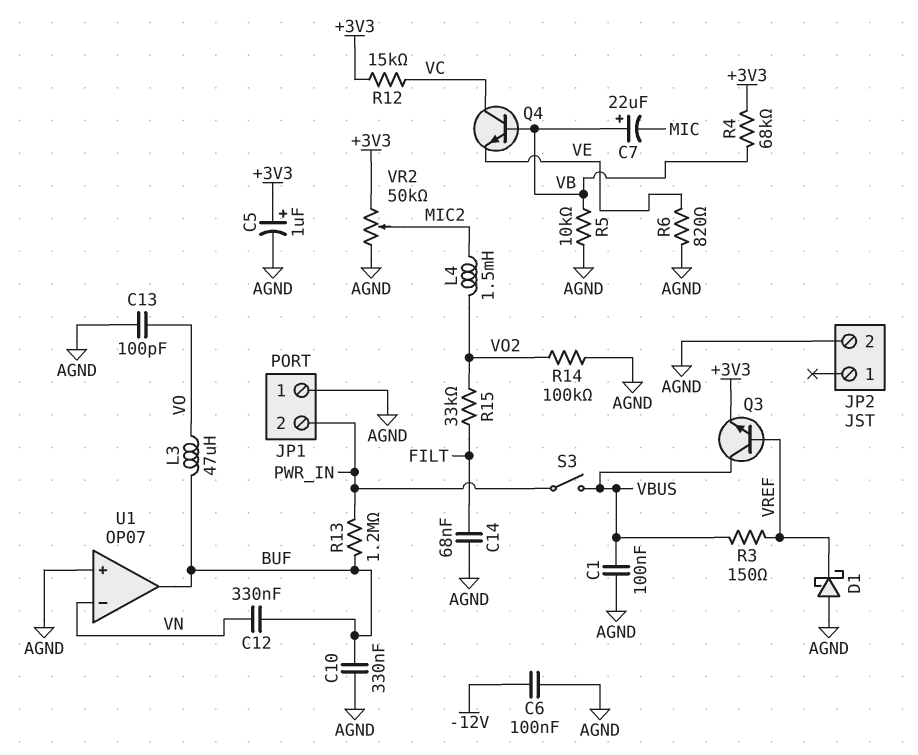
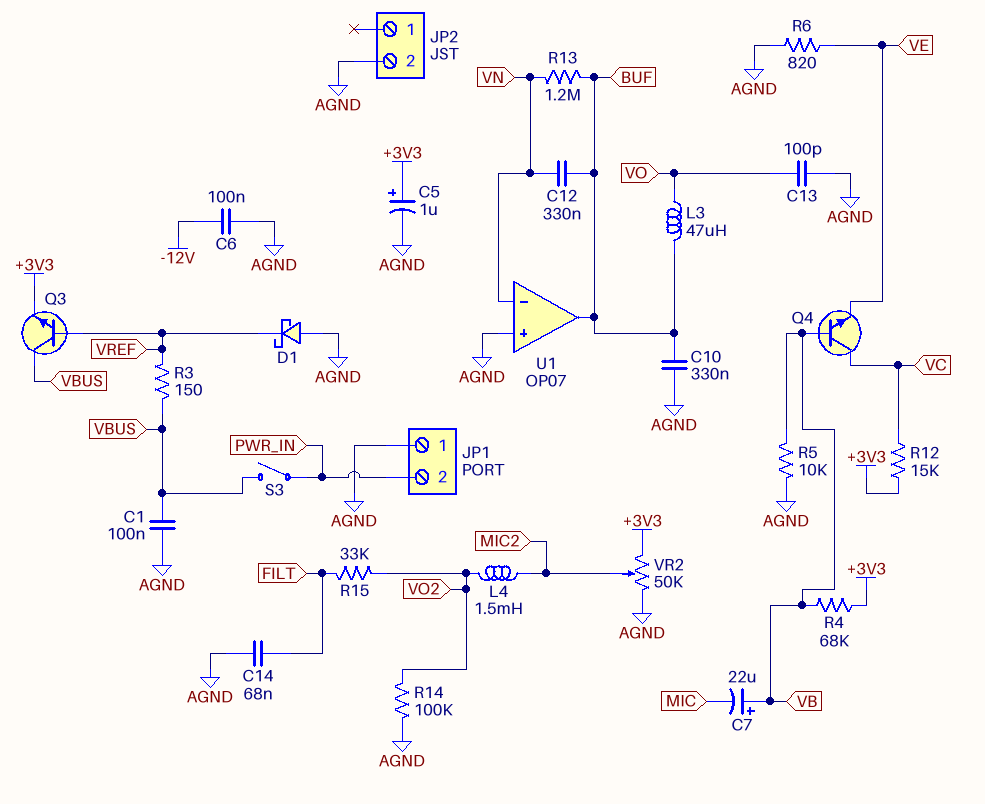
R13: 1.2M (BUF, PWR_IN) -> 1.2M (BUF, VN)

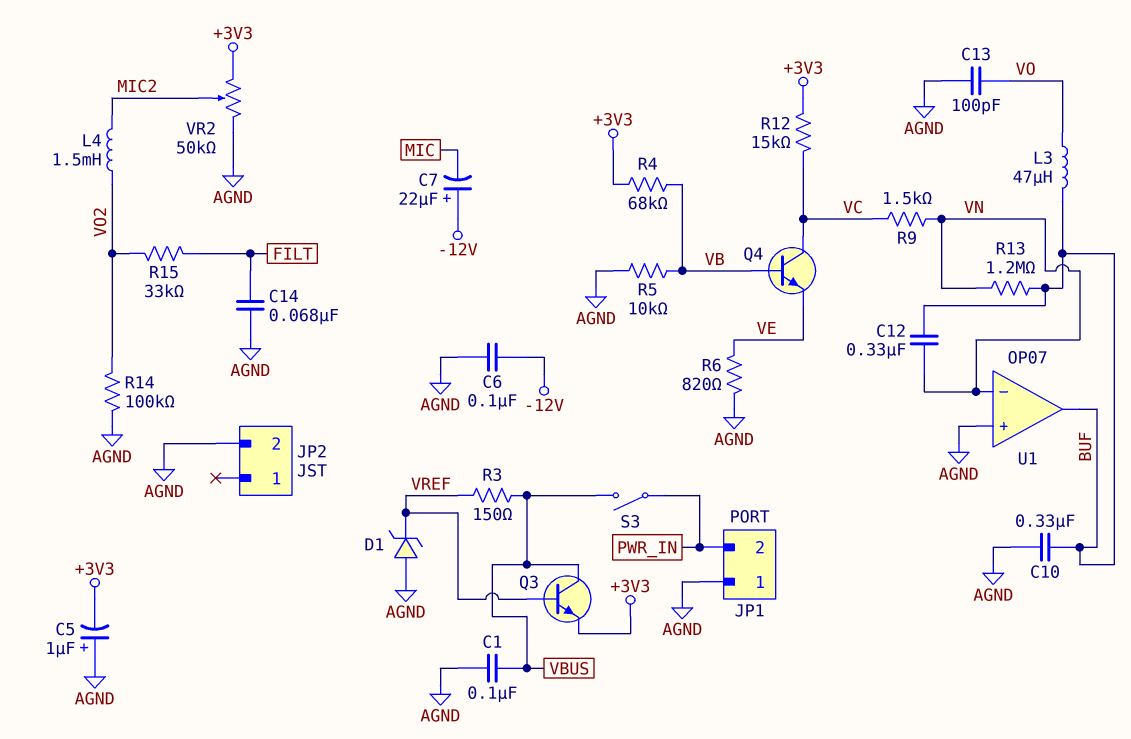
C5: 1uF (plus +3V3, minus AGND) -> 1uF (plus AGND, minus +3V3)
C7: 22uF (plus VB, minus MIC) -> 22uF (plus -12V, minus MIC)
D1: schottky (A AGND, K VREF) -> zener (A AGND, K VREF)
R9: none -> 1.5k (VC, VN)

